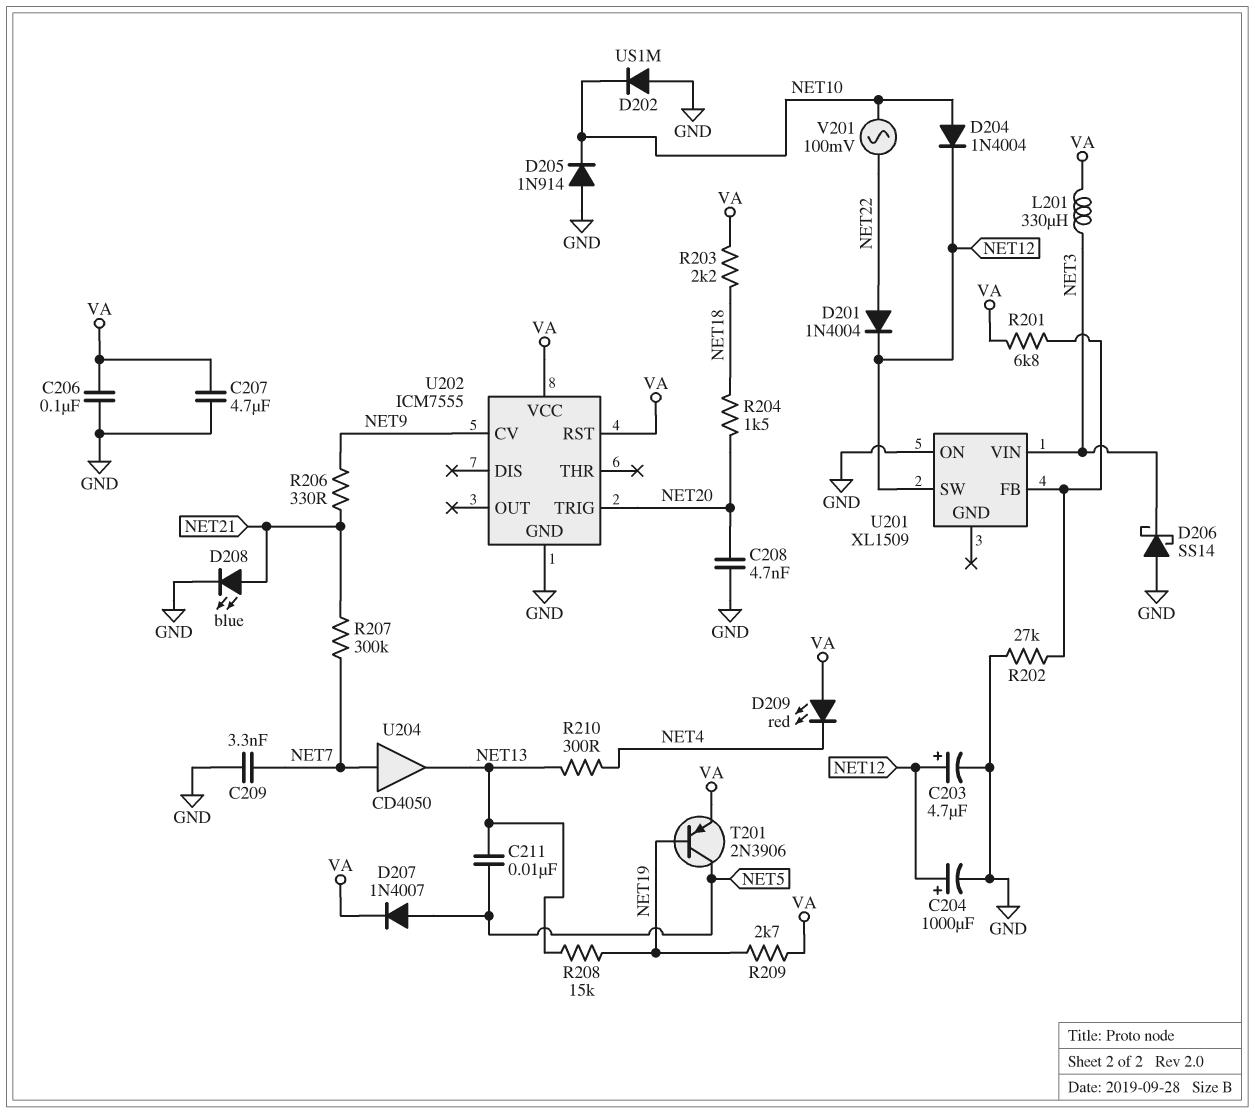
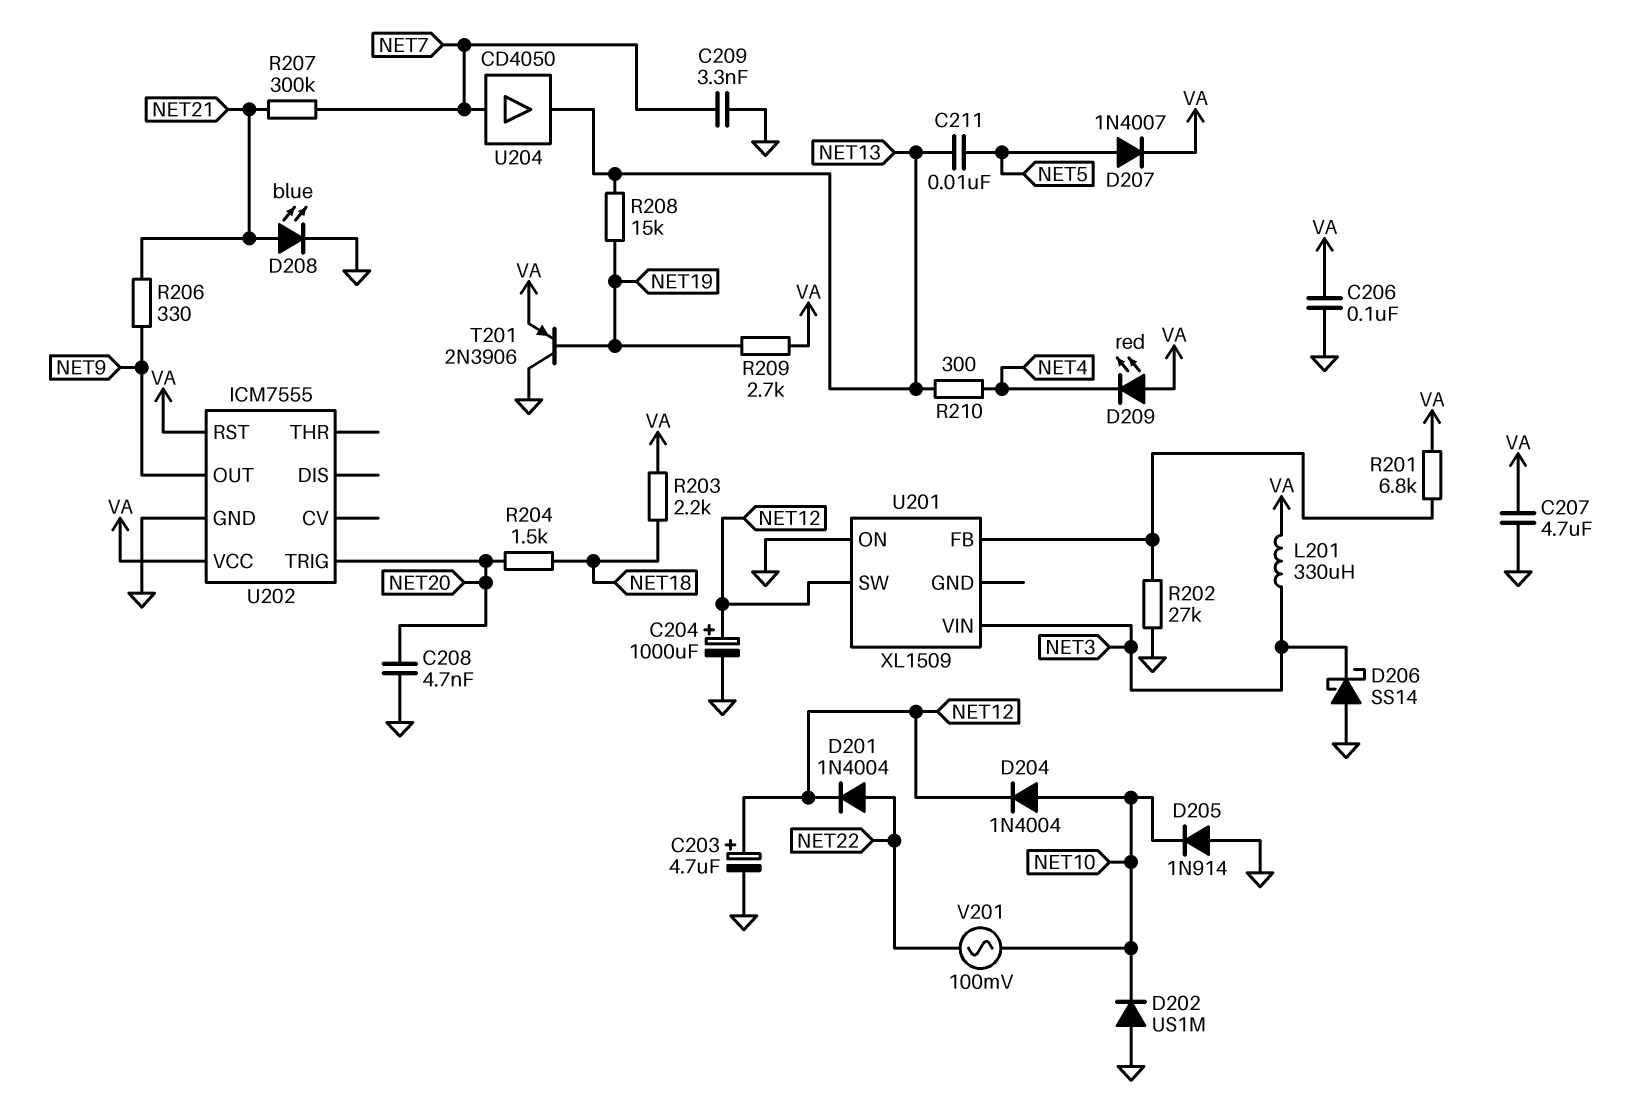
T201: PNP 2N3906 (B NET19, C NET5, E VA) -> PNP 2N3906 (B NET19, C GND, E VA)
U202 pin CV: NET9 -> none
U202 pin OUT: none -> NET9

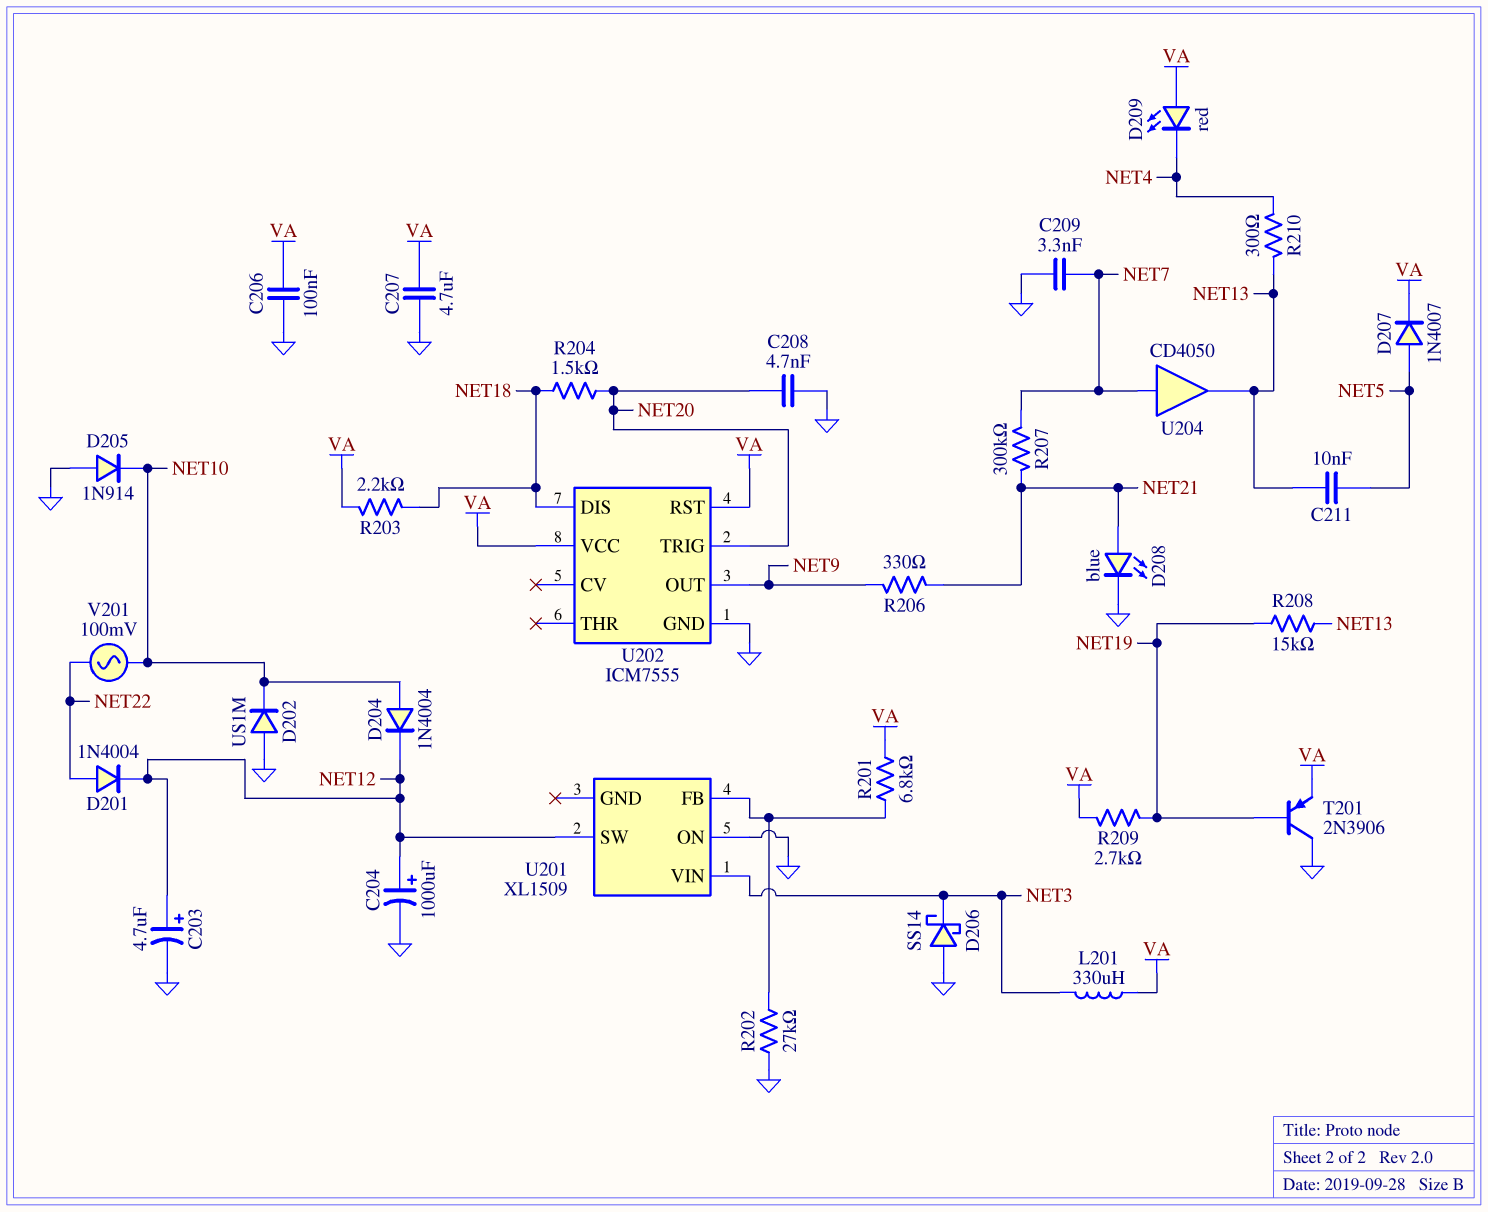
U202 pin DIS: none -> NET18

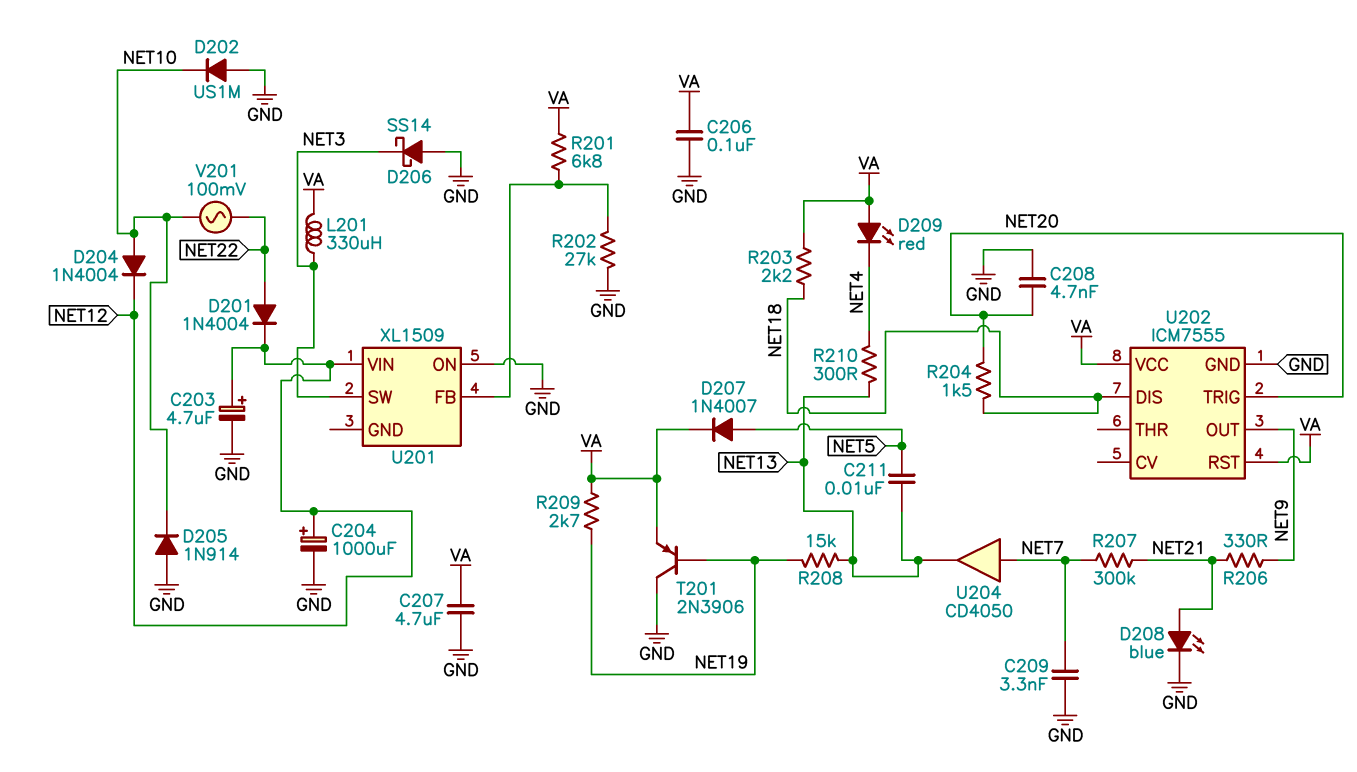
U201 pin SW: NET12 -> NET3
U201 pin VIN: NET3 -> NET12

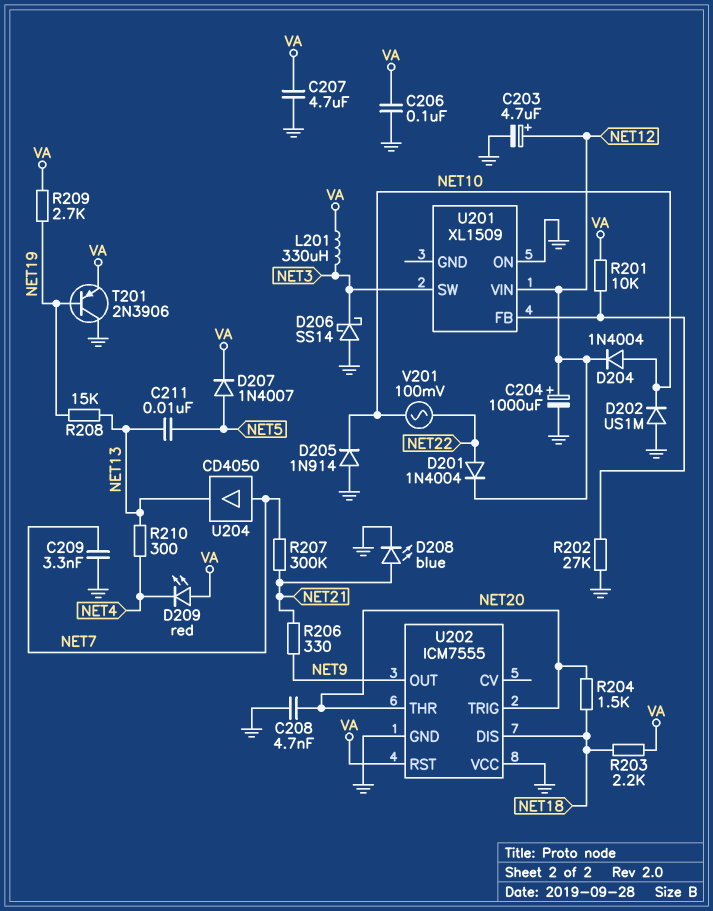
R201: 6.8k (U201/FB, VA) -> 10k (U201/FB, VA)
U202 pin THR: none -> NET20
U202 pin VCC: VA -> GND

